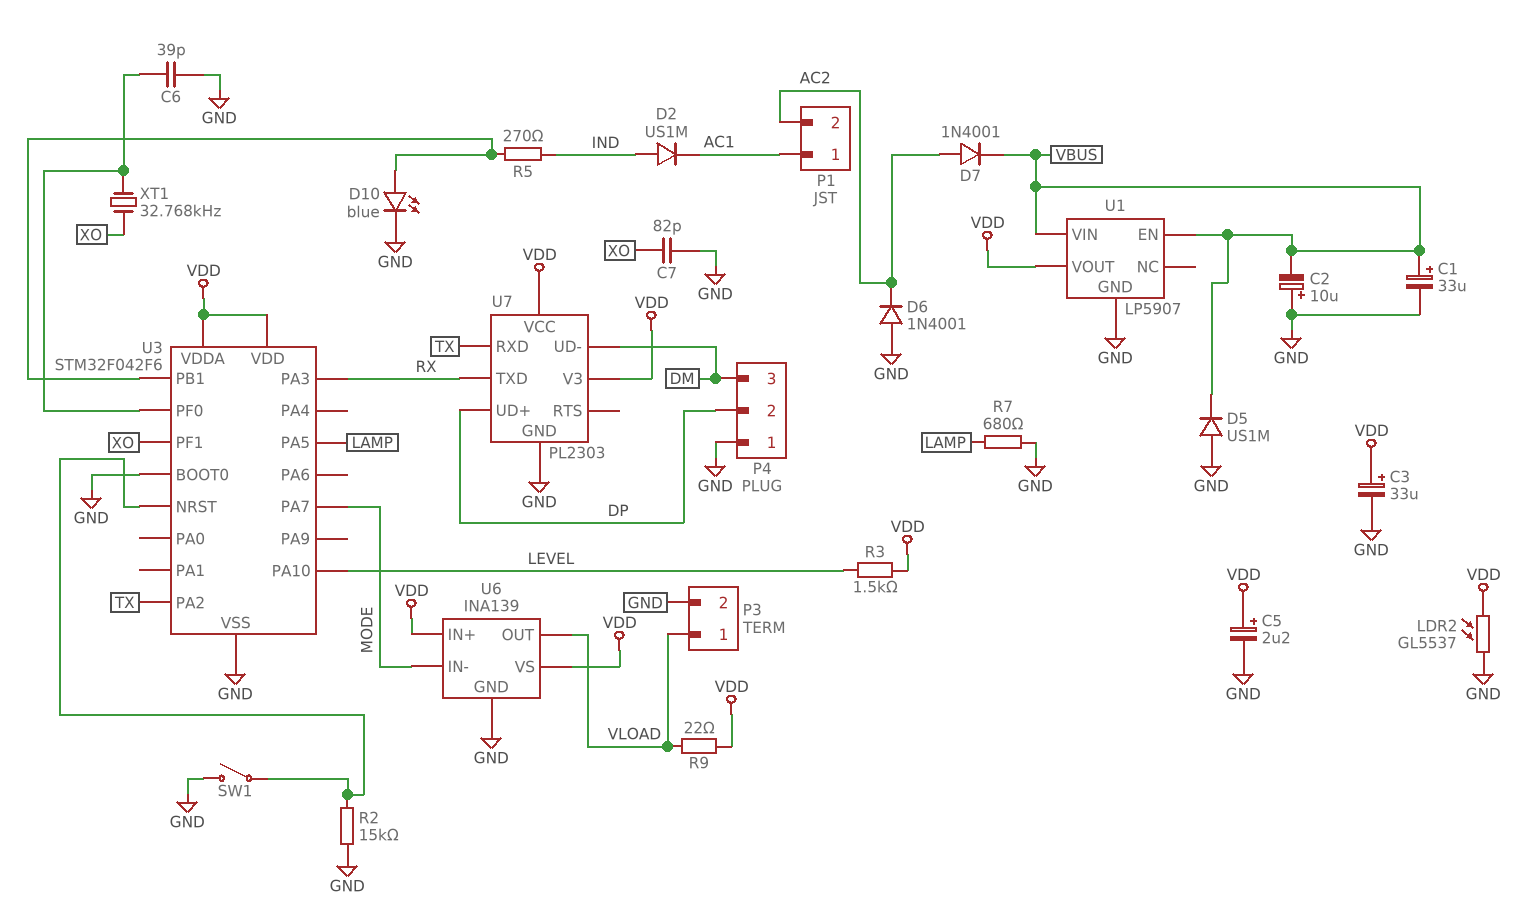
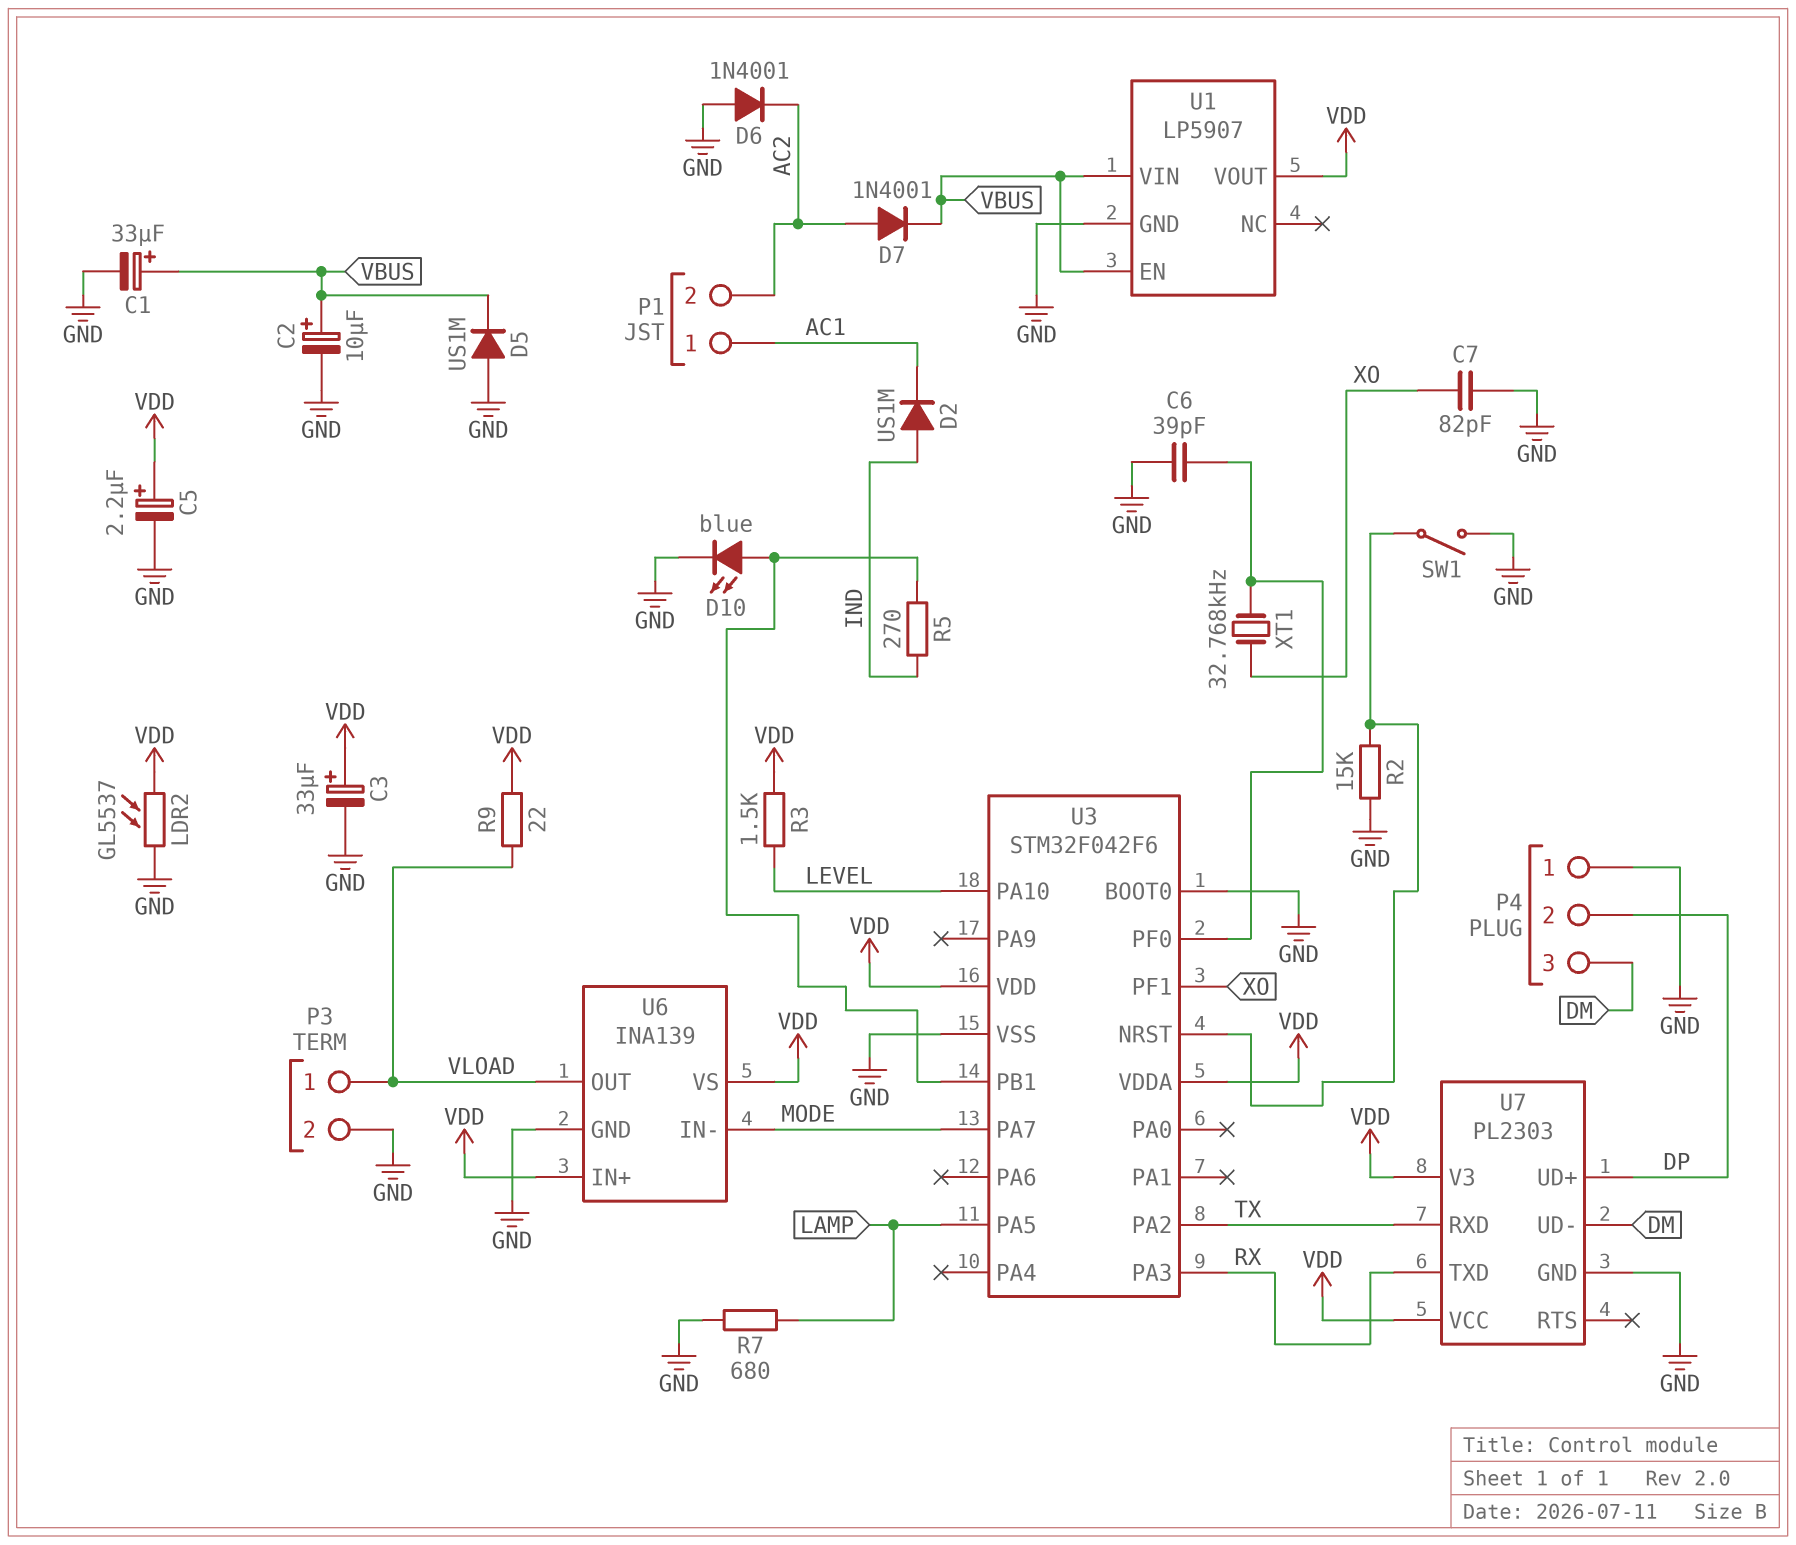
C2: 10uF (plus GND, minus VBUS) -> 10uF (plus VBUS, minus GND)

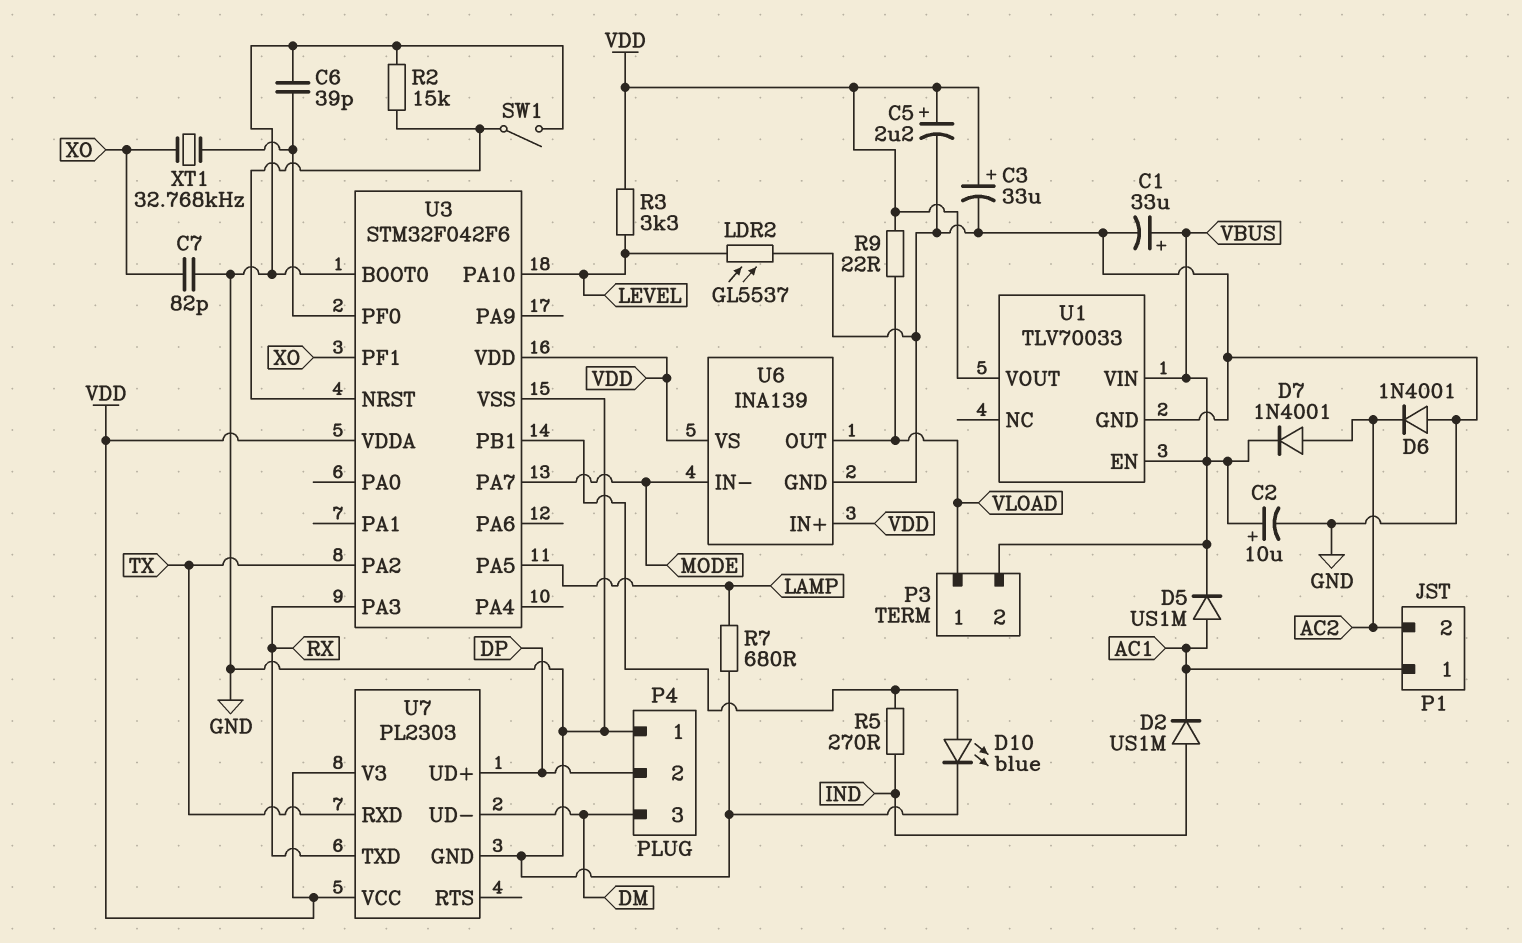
D5: diode US1M (A GND, K VBUS) -> diode US1M (A AC1, K VBUS)
LDR2: GL5537 (GND, VDD) -> GL5537 (GND, LEVEL)
P3 pin 2: GND -> VBUS
R3: 1.5k (LEVEL, VDD) -> 3.3k (LEVEL, VDD)
U1: LP5907 -> TLV70033

